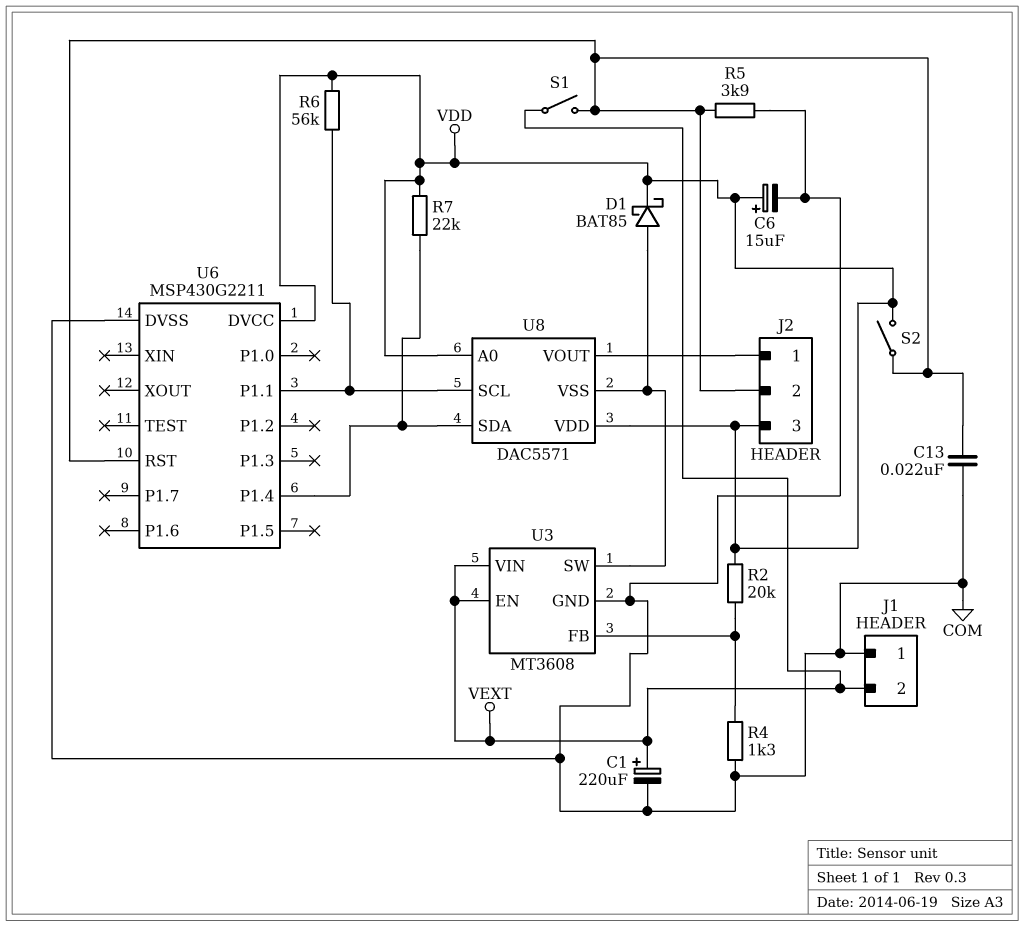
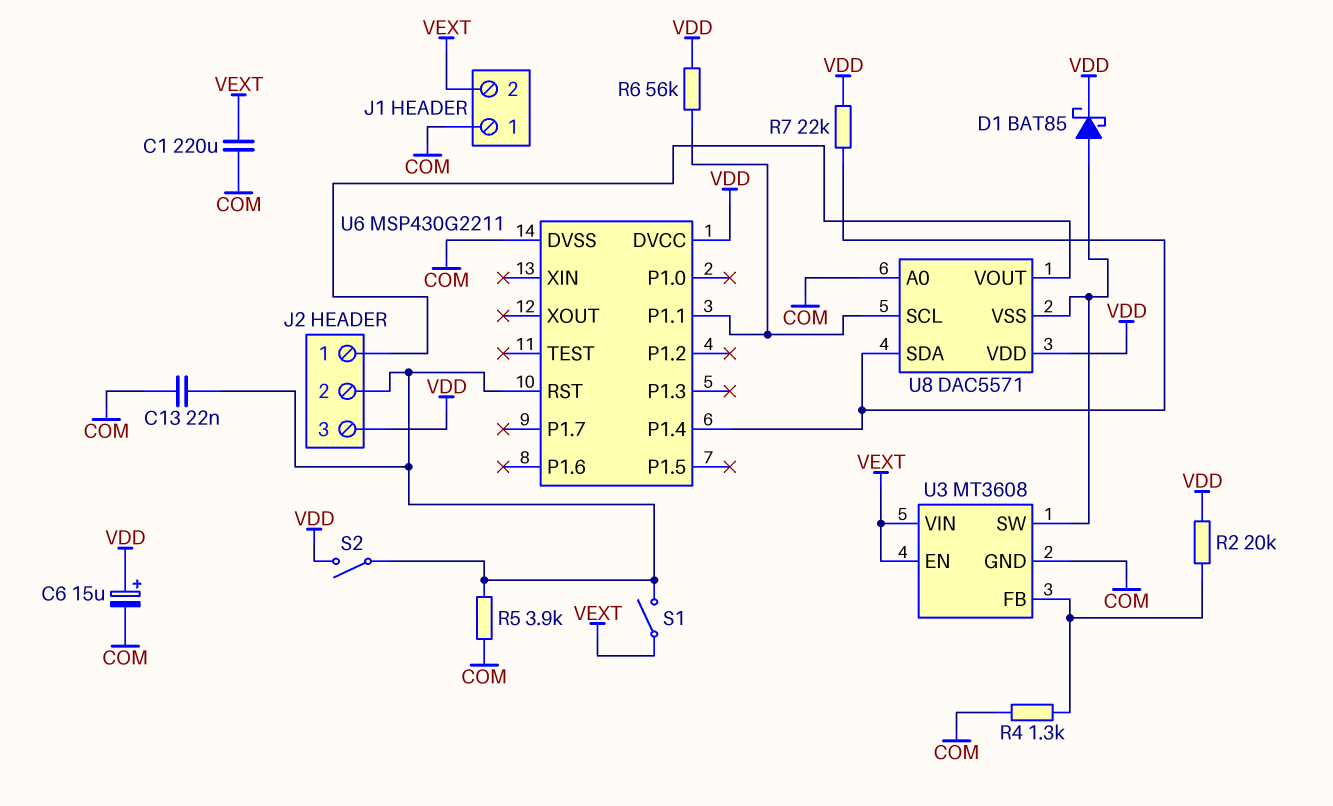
C1: 220uF (plus VEXT, minus COM) -> 220uF (COM, VEXT)
U8 pin A0: VDD -> COM

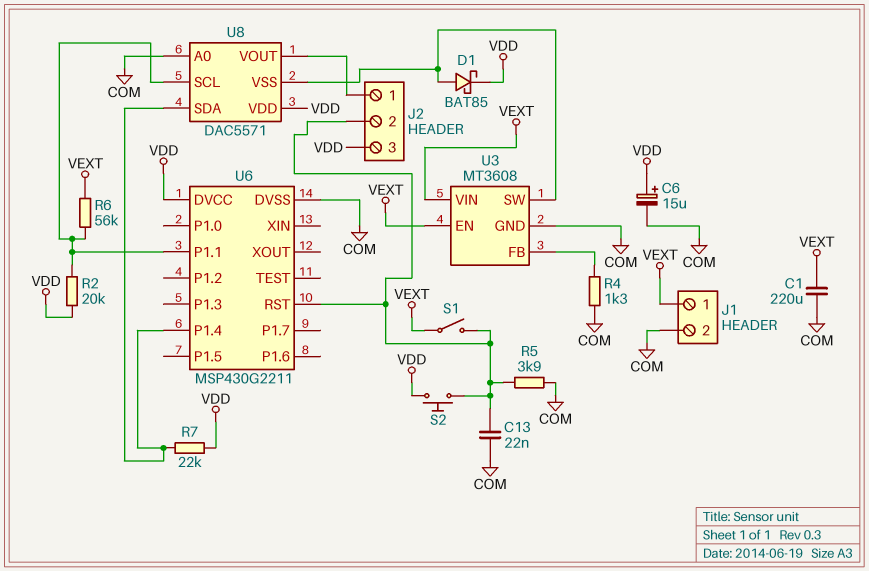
J1 pin 1: COM -> VEXT
J1 pin 2: VEXT -> COM
R2: 20k (U3/FB, VDD) -> 20k (U6/P1.1, VDD)
R6: 56k (U6/P1.1, VDD) -> 56k (U6/P1.1, VEXT)
S2: switch (J2/2, VDD) -> button (J2/2, VDD)

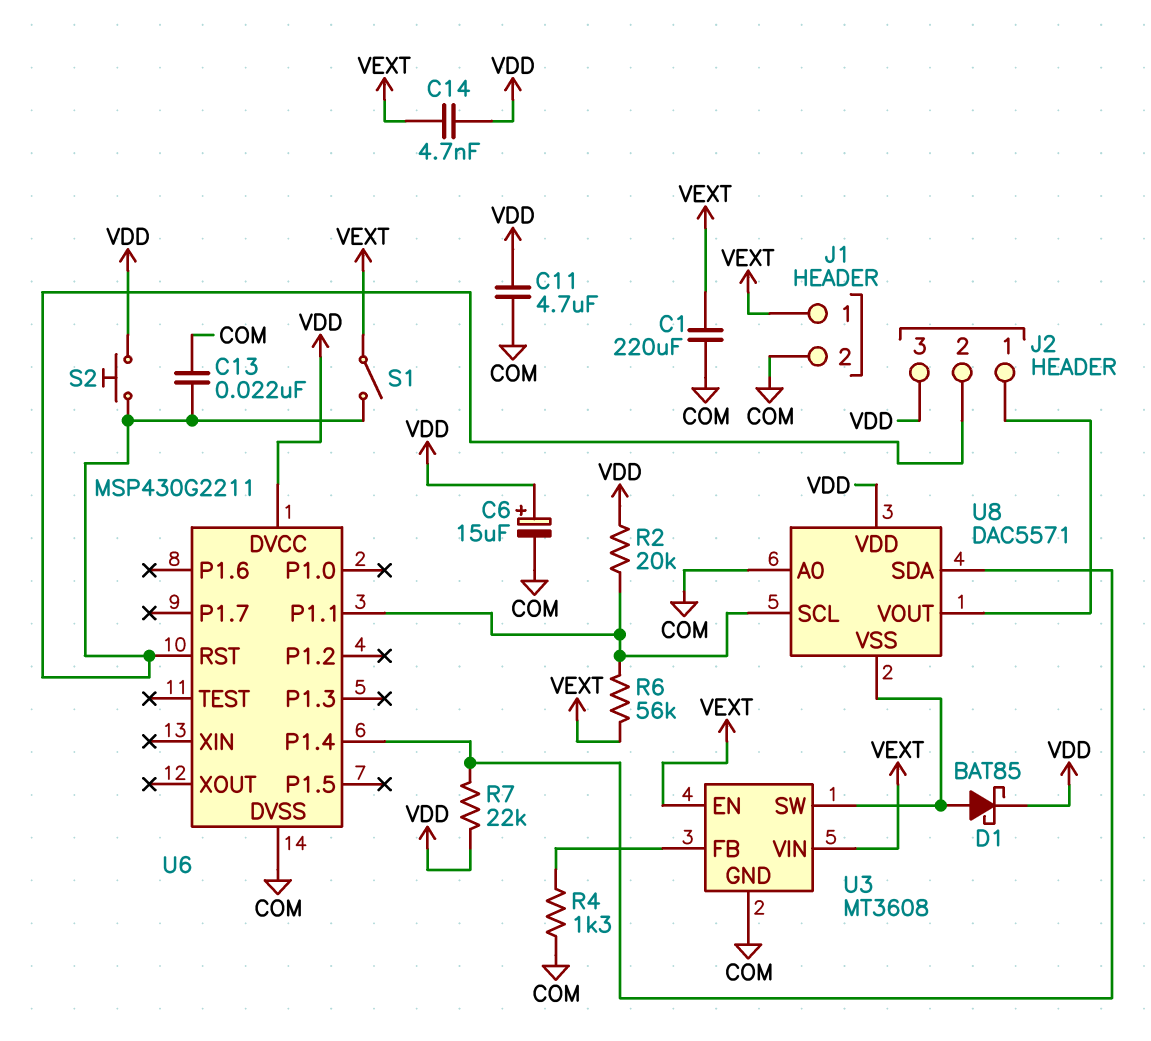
C11: none -> 4.7uF (COM, VDD)
C14: none -> 4.7nF (VDD, VEXT)
R5: 3.9k (COM, J2/2) -> none

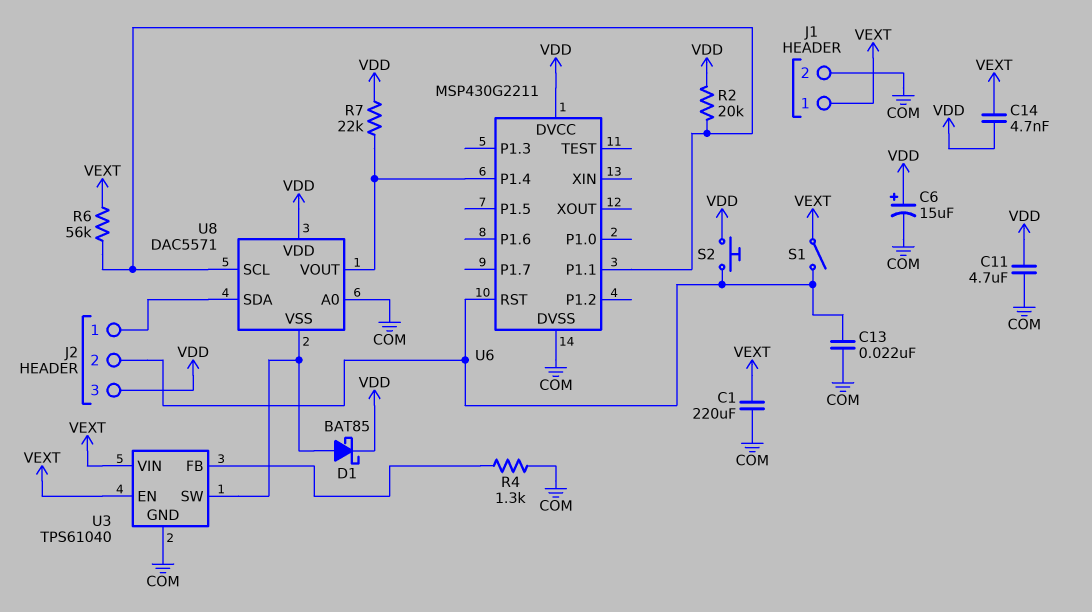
U3: MT3608 -> TPS61040
U8 pin SDA: U6/P1.4 -> J2/1
U8 pin VOUT: J2/1 -> U6/P1.4

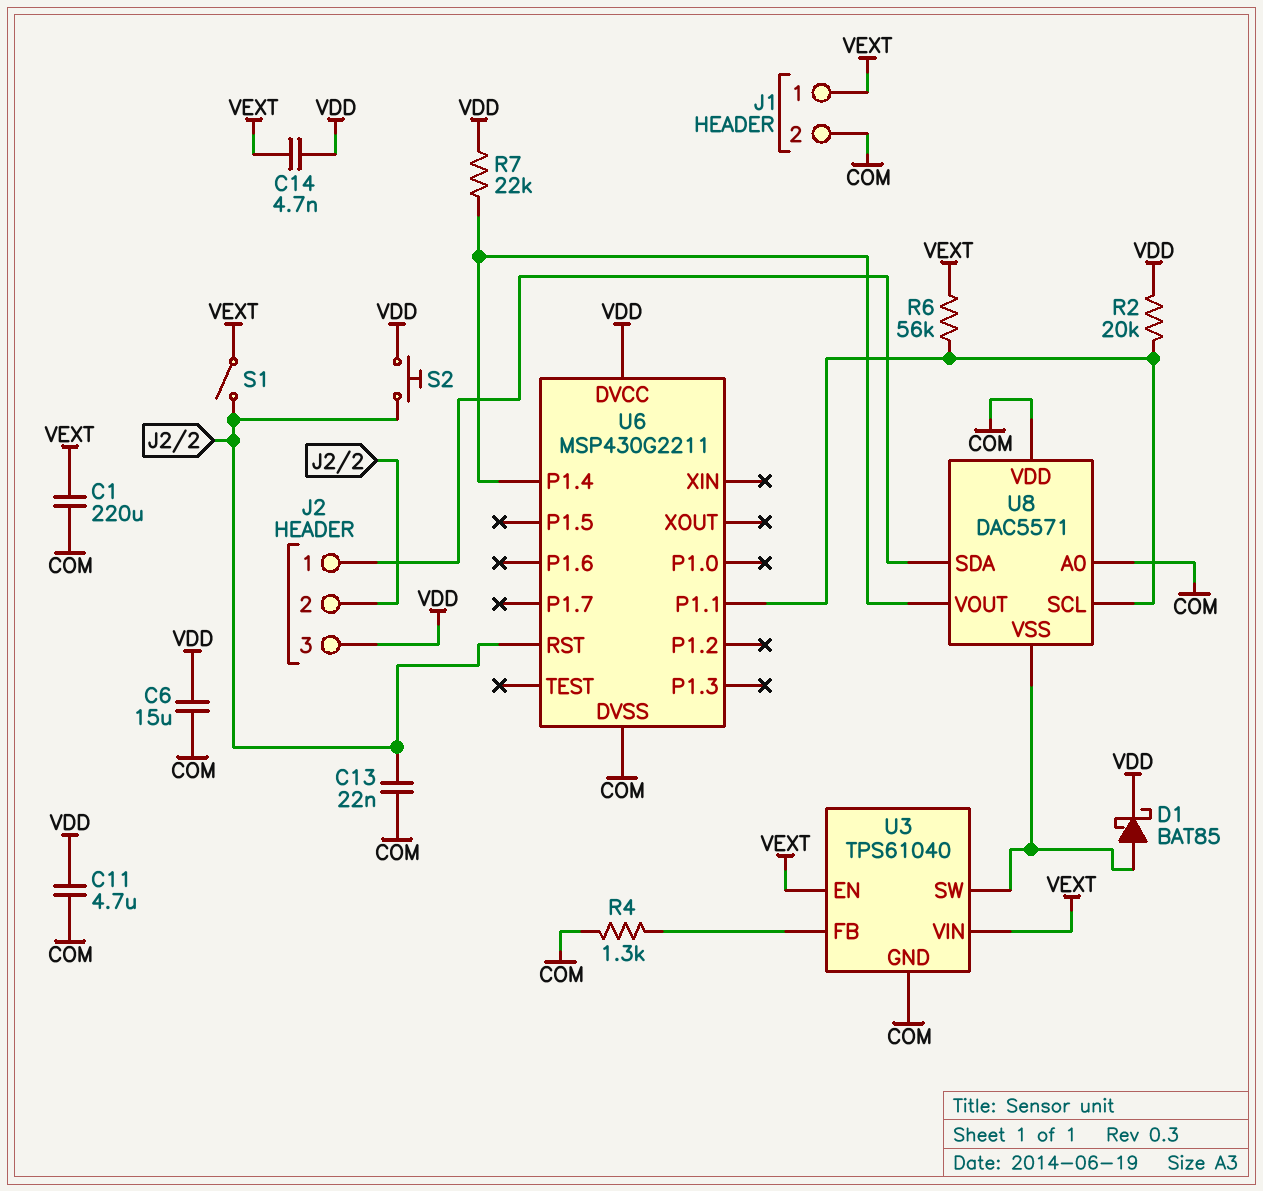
C6: 15uF (plus VDD, minus COM) -> 15uF (COM, VDD)
U8 pin VDD: VDD -> COM

